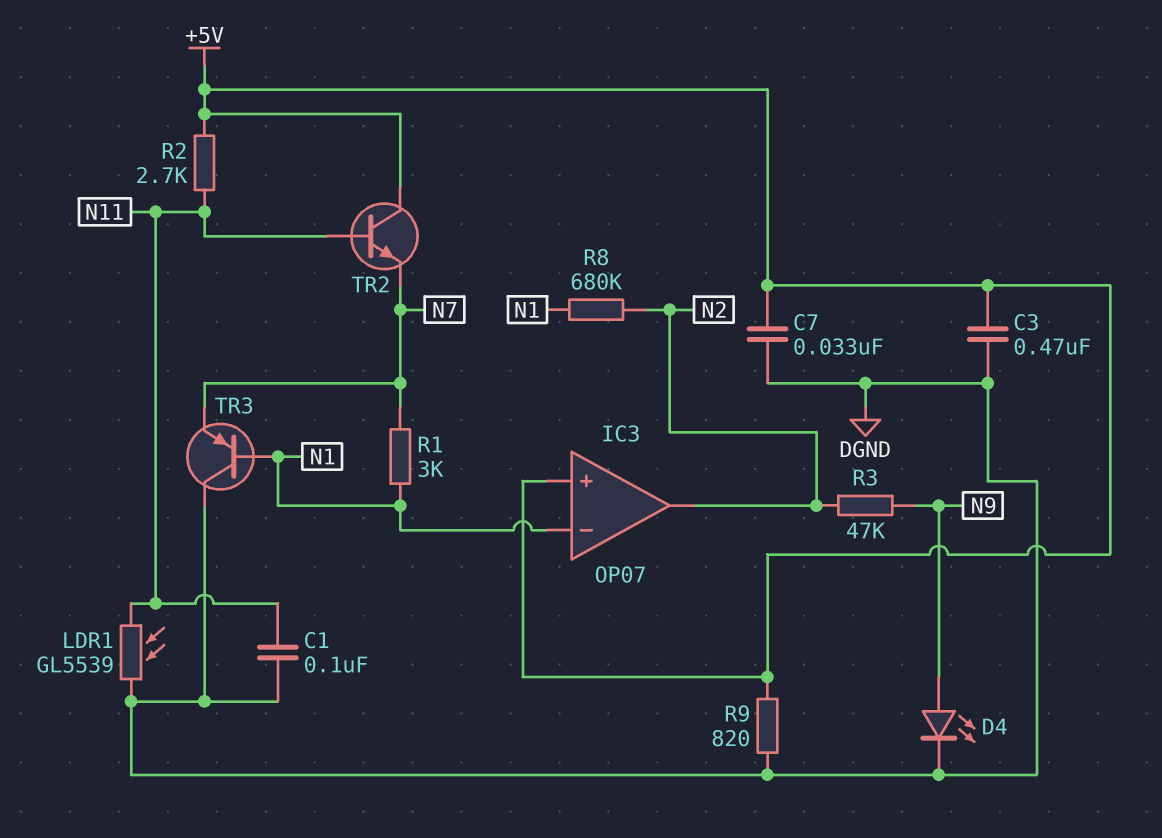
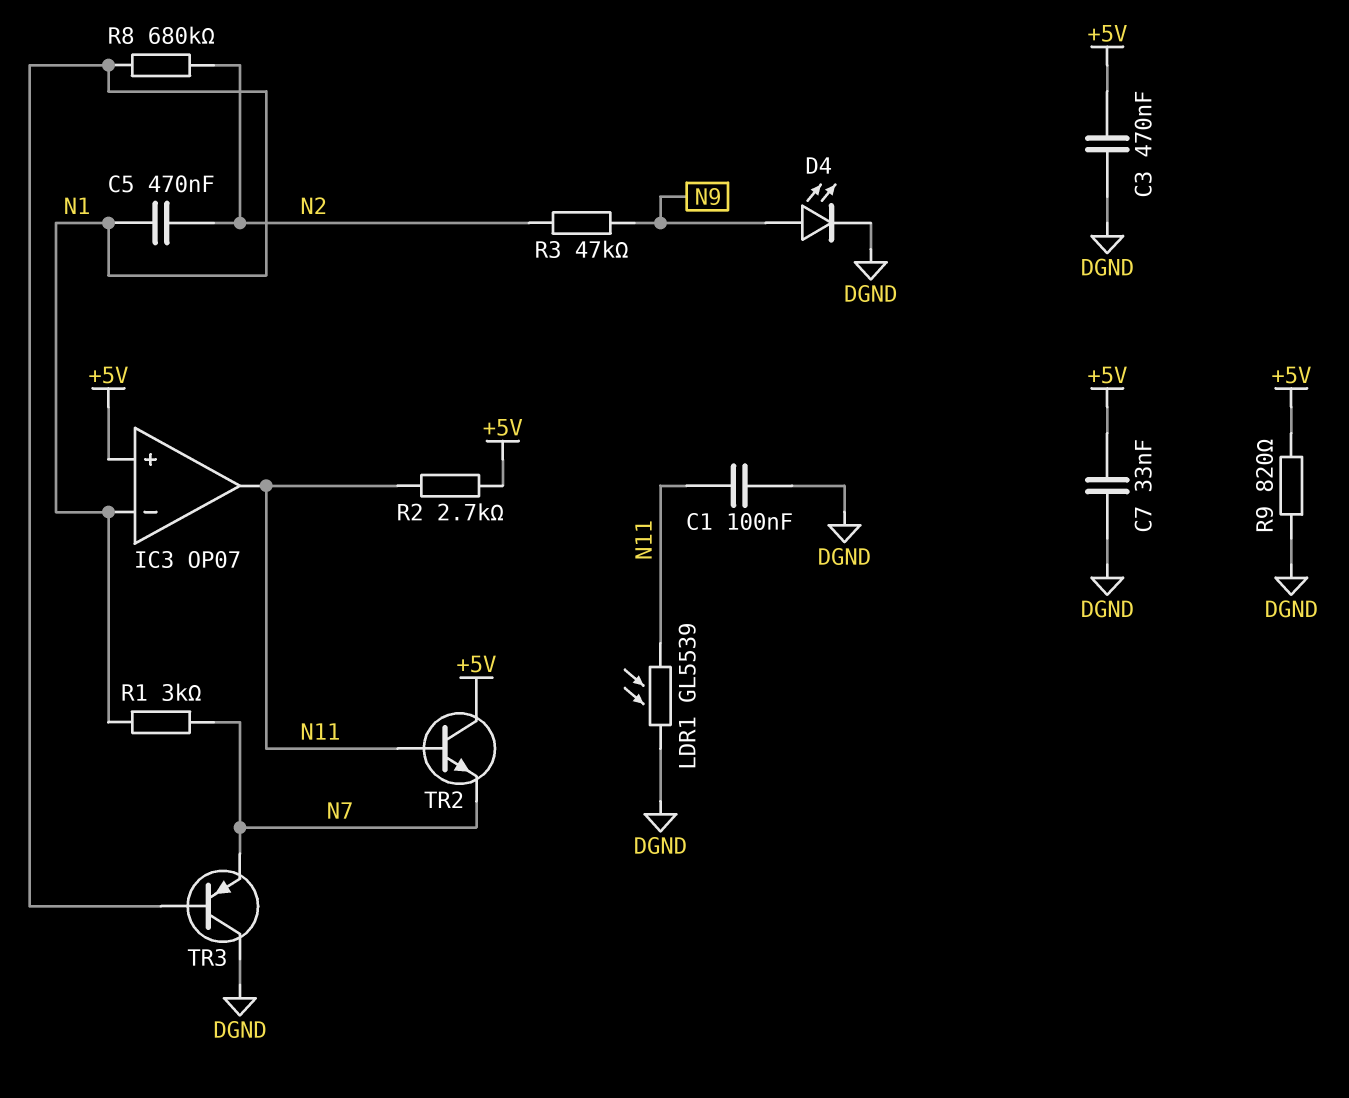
C5: none -> 470nF (N1, N2)
IC3 pin out: N2 -> N11

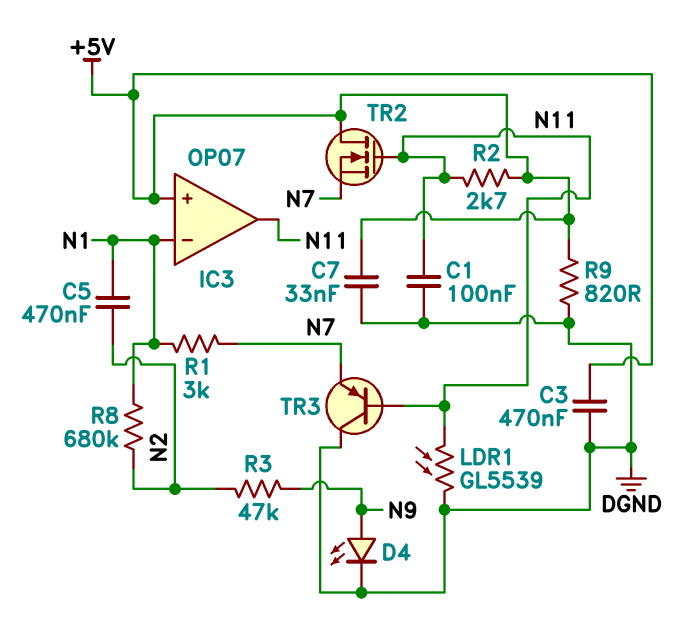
TR2: NPN (B N11, C +5V, E N7) -> NMOS (G N11, D +5V, S N7)
TR3: PNP (B N1, C DGND, E N7) -> PNP (B N11, C DGND, E N7)

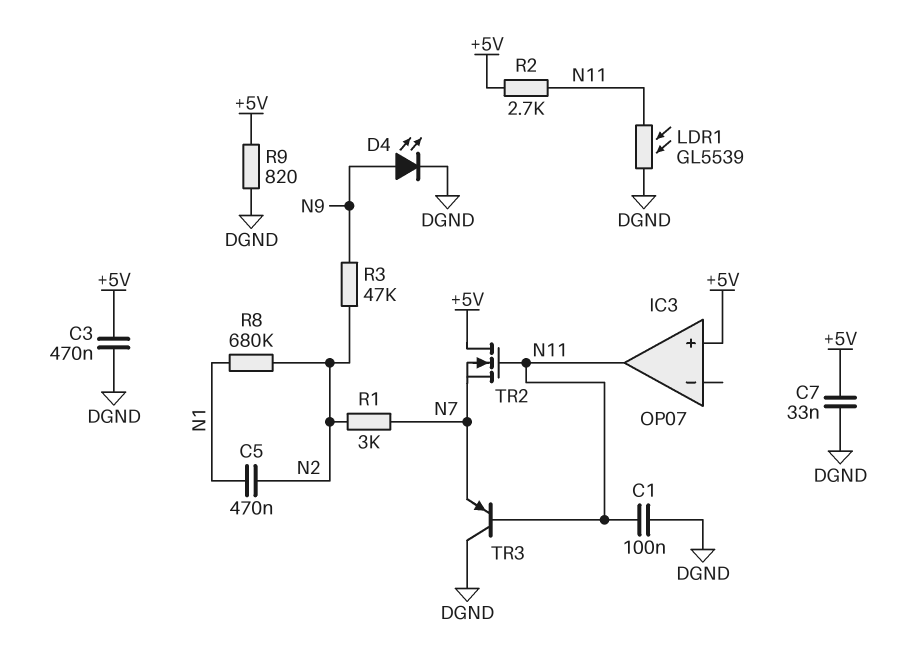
IC3 pin in-: N1 -> none
R1: 3k (N1, N7) -> 3k (N2, N7)

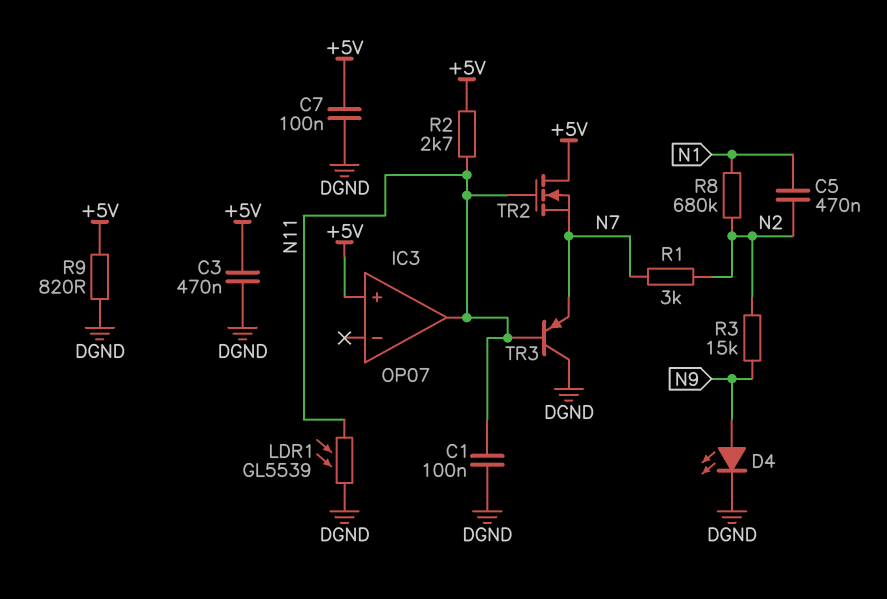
C7: 33nF (+5V, DGND) -> 100nF (+5V, DGND)
R3: 47k (N2, N9) -> 15k (N2, N9)

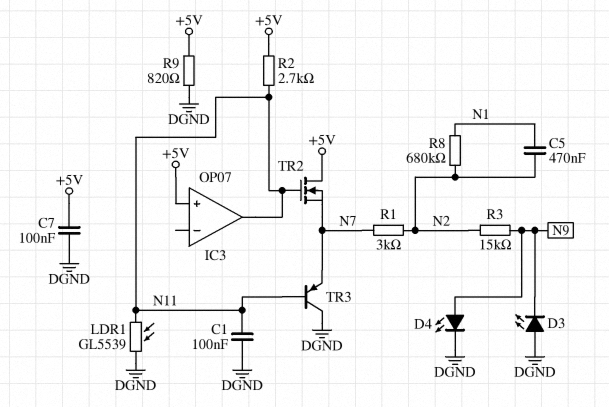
C3: 470nF (+5V, DGND) -> none
D3: none -> LED (A DGND, K N9)

